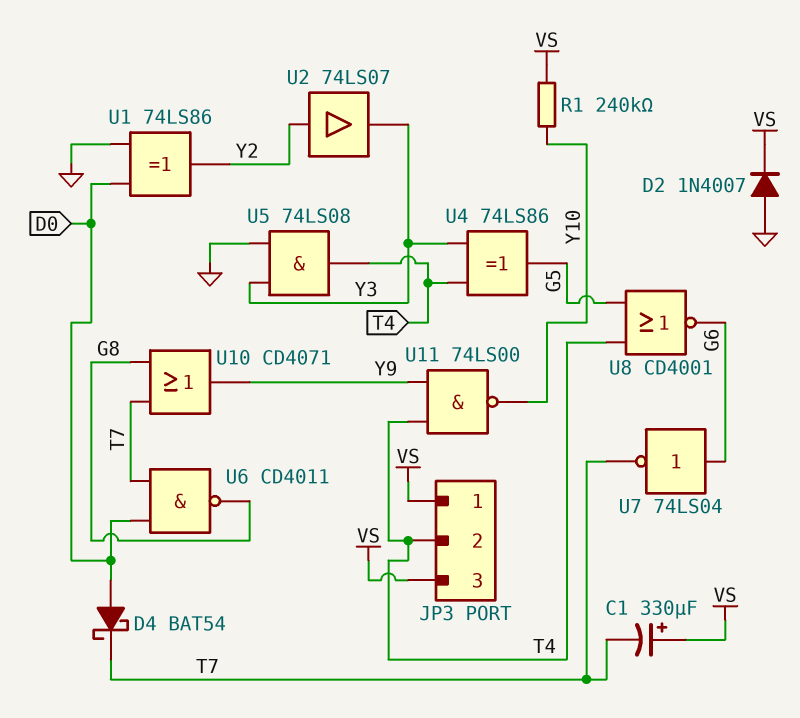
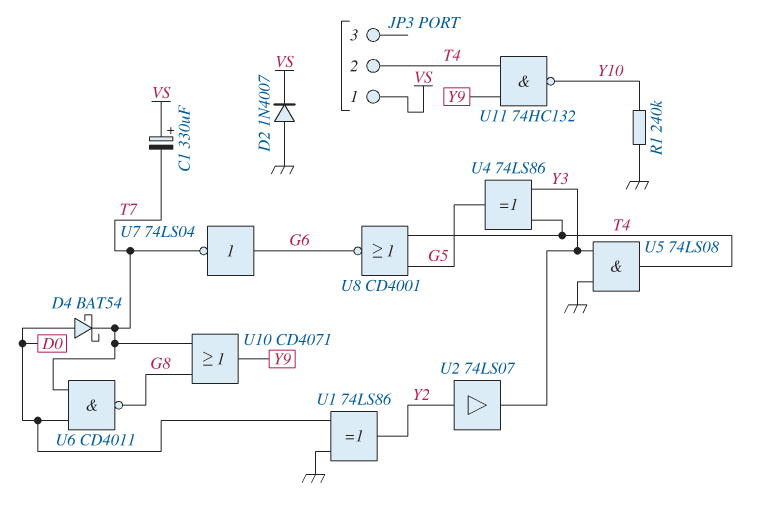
JP3 pin 3: VS -> none
R1: 240k (VS, Y10) -> 240k (GND, Y10)
U11: NAND 74LS00 (in T4, in Y9, out Y10) -> NAND 74HC132 (in T4, in Y9, out Y10)

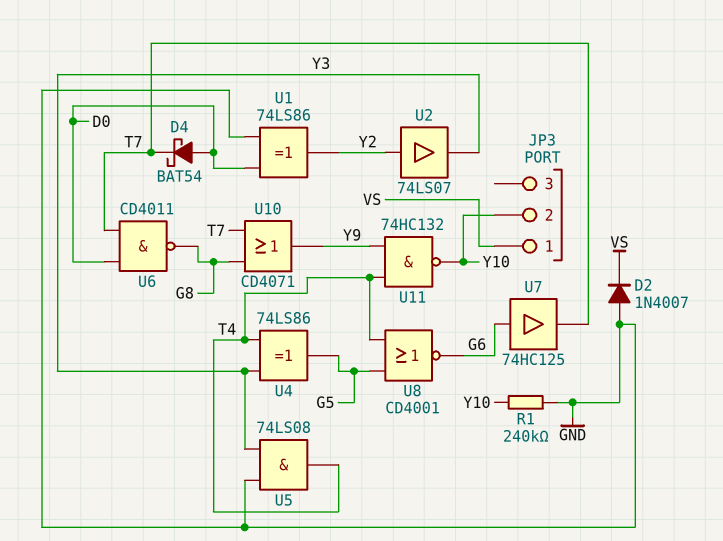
C1: 330uF (plus VS, minus T7) -> none
JP3 pin 2: T4 -> Y10
U7: NOT 74LS04 (in G6, out T7) -> buffer 74HC125 (in G6, out T7)

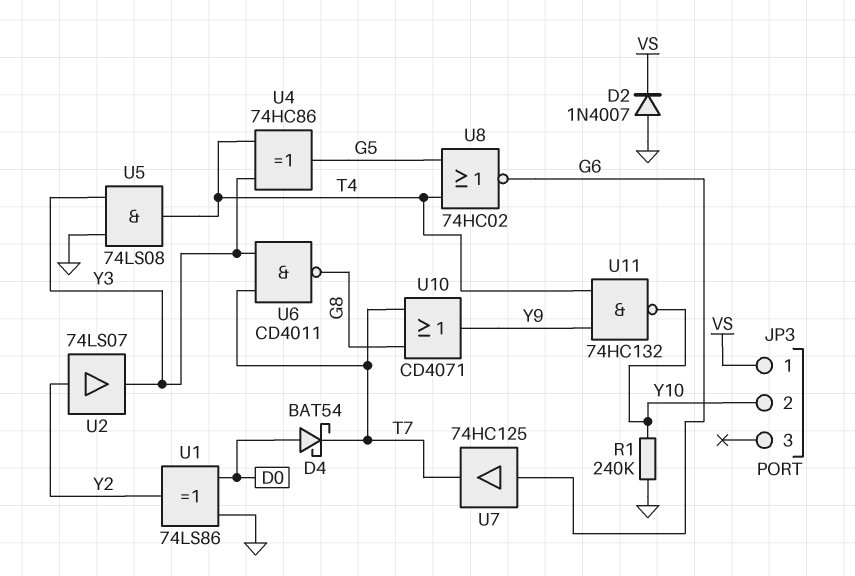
U4: XOR 74LS86 (in T4, in Y3, out G5) -> XOR 74HC86 (in T4, in Y3, out G5)
U6: NAND CD4011 (in D0, in T7, out G8) -> NAND CD4011 (in T7, in Y3, out G8)
U8: NOR CD4001 (in G5, in T4, out G6) -> NOR 74HC02 (in G5, in T4, out G6)

